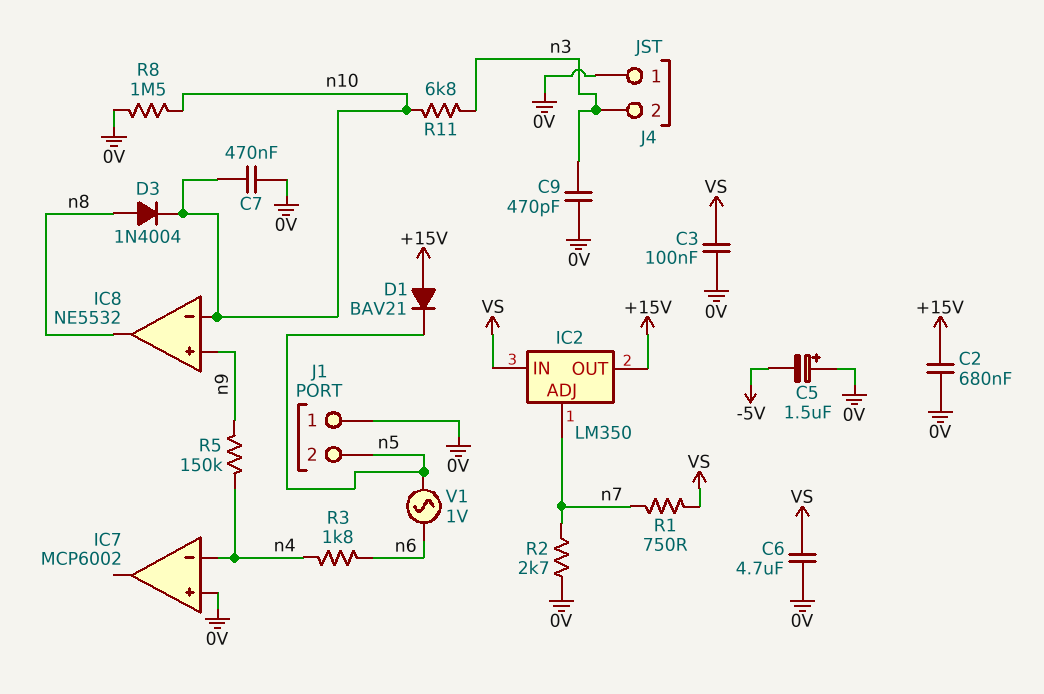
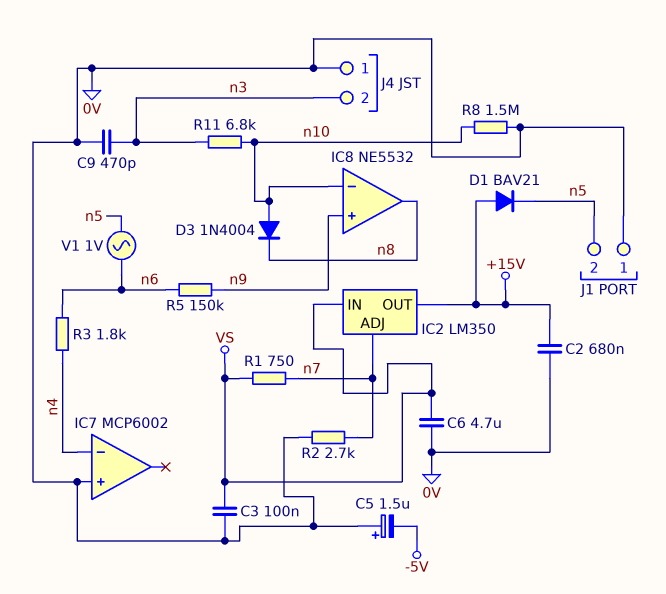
C7: 470nF (0V, n10) -> none
D3: diode 1N4004 (A n8, K n10) -> diode 1N4004 (A n10, K n8)
R5: 150k (n4, n9) -> 150k (n6, n9)

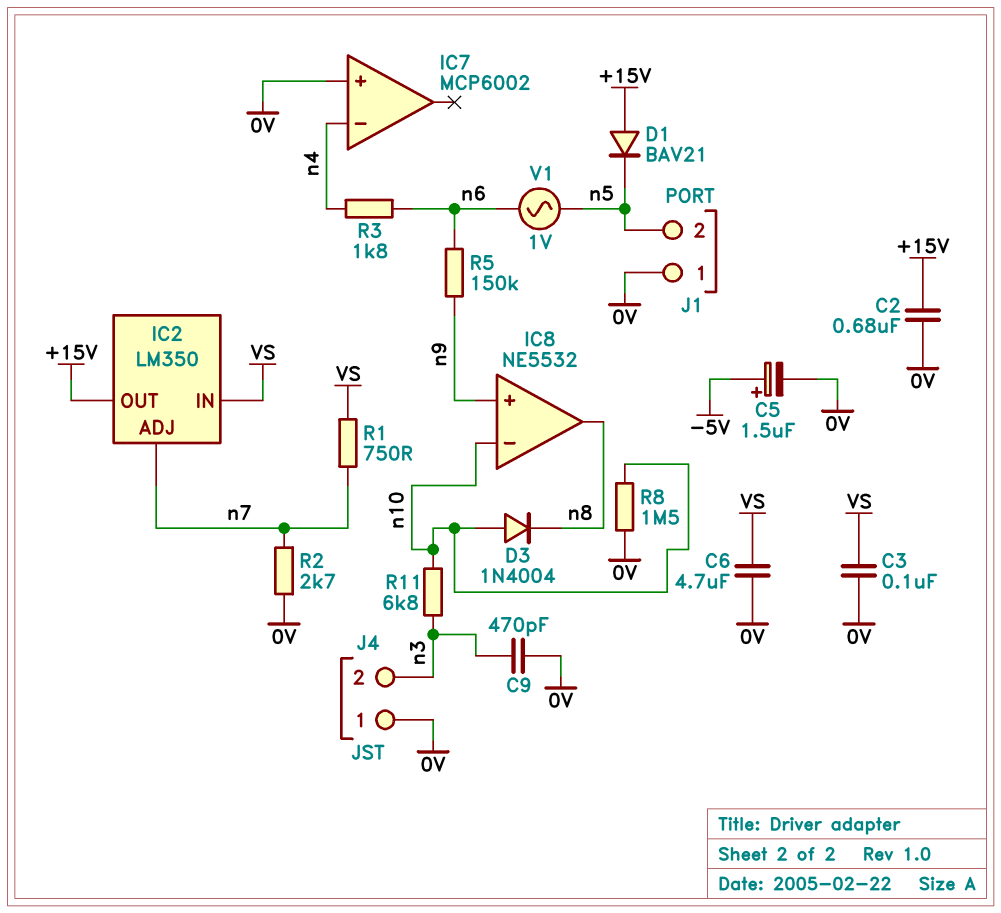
C5: 1.5uF (plus 0V, minus -5V) -> 1.5uF (plus -5V, minus 0V)

